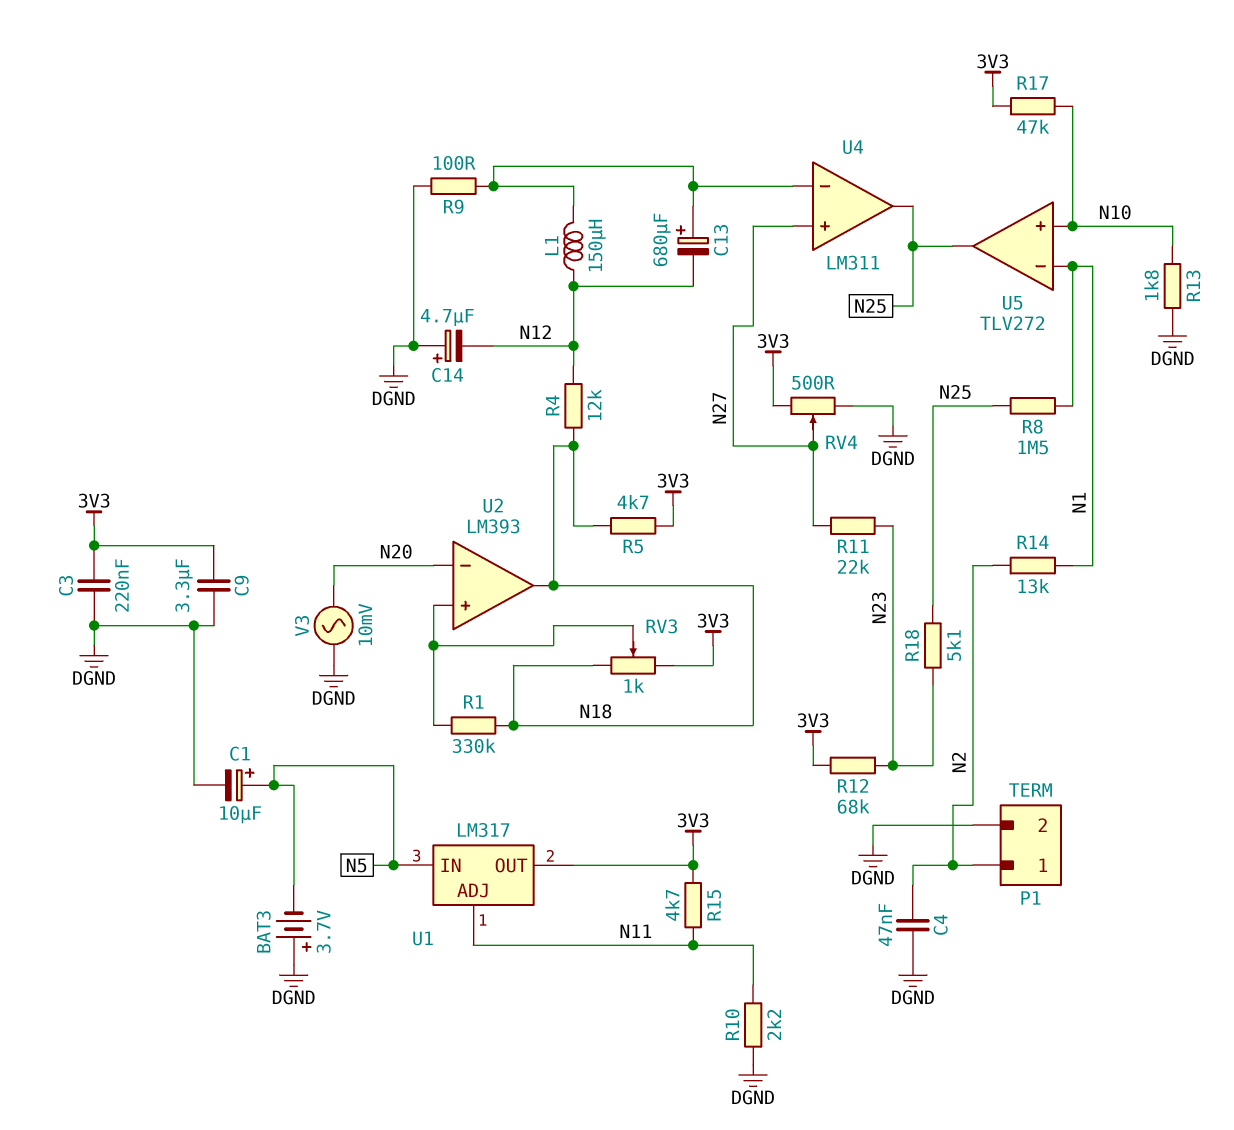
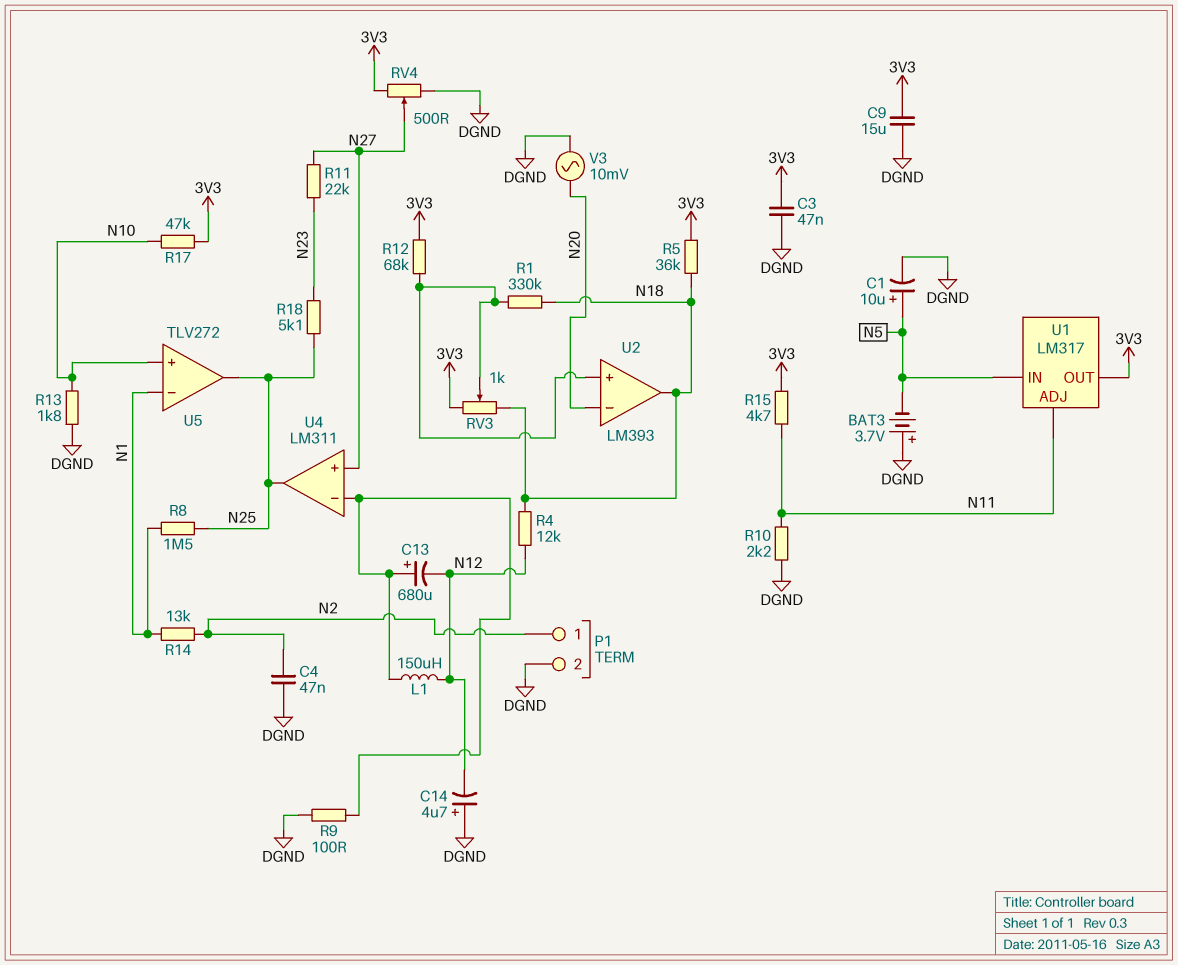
C3: 220nF (3V3, DGND) -> 47nF (3V3, DGND)
C9: 3.3uF (3V3, DGND) -> 15uF (3V3, DGND)
R5: 4.7k (3V3, N18) -> 36k (3V3, N18)
R12: 68k (3V3, N23) -> 68k (3V3, U2/in+)

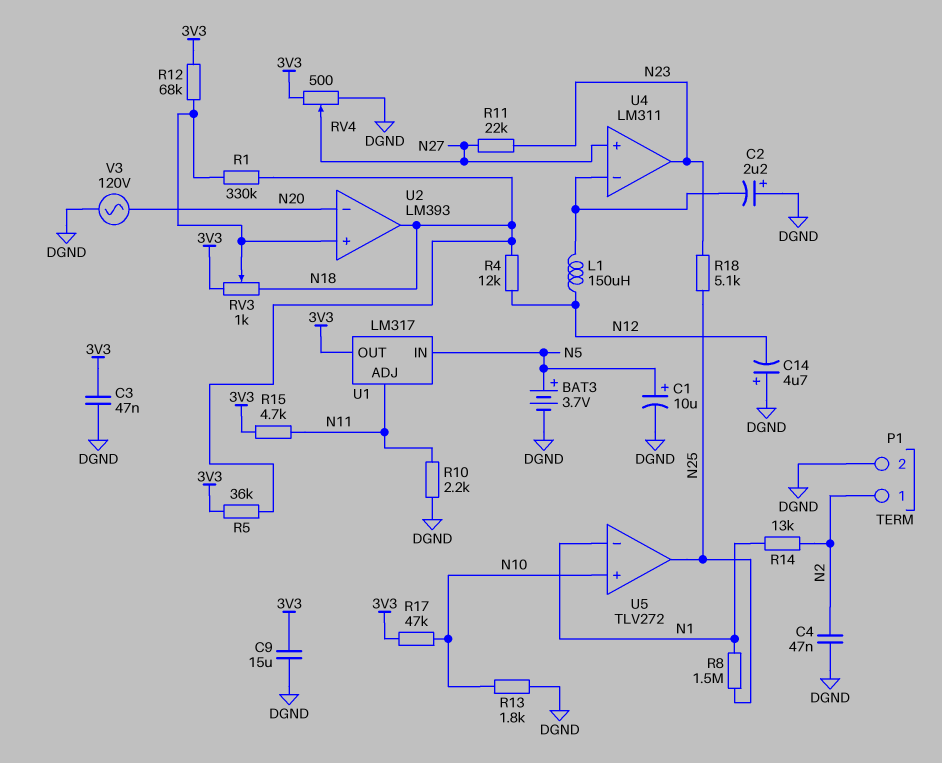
BAT3: 3.7V (plus DGND, minus N5) -> 3.7V (plus N5, minus DGND)
C2: none -> 2.2uF (plus DGND, minus U4/in-)
C13: 680uF (plus U4/in-, minus N12) -> none
R9: 100 (DGND, U4/in-) -> none
U4 pin out: N25 -> N23
V3: AC 10mV (DGND, N20) -> AC 120V (DGND, N20)

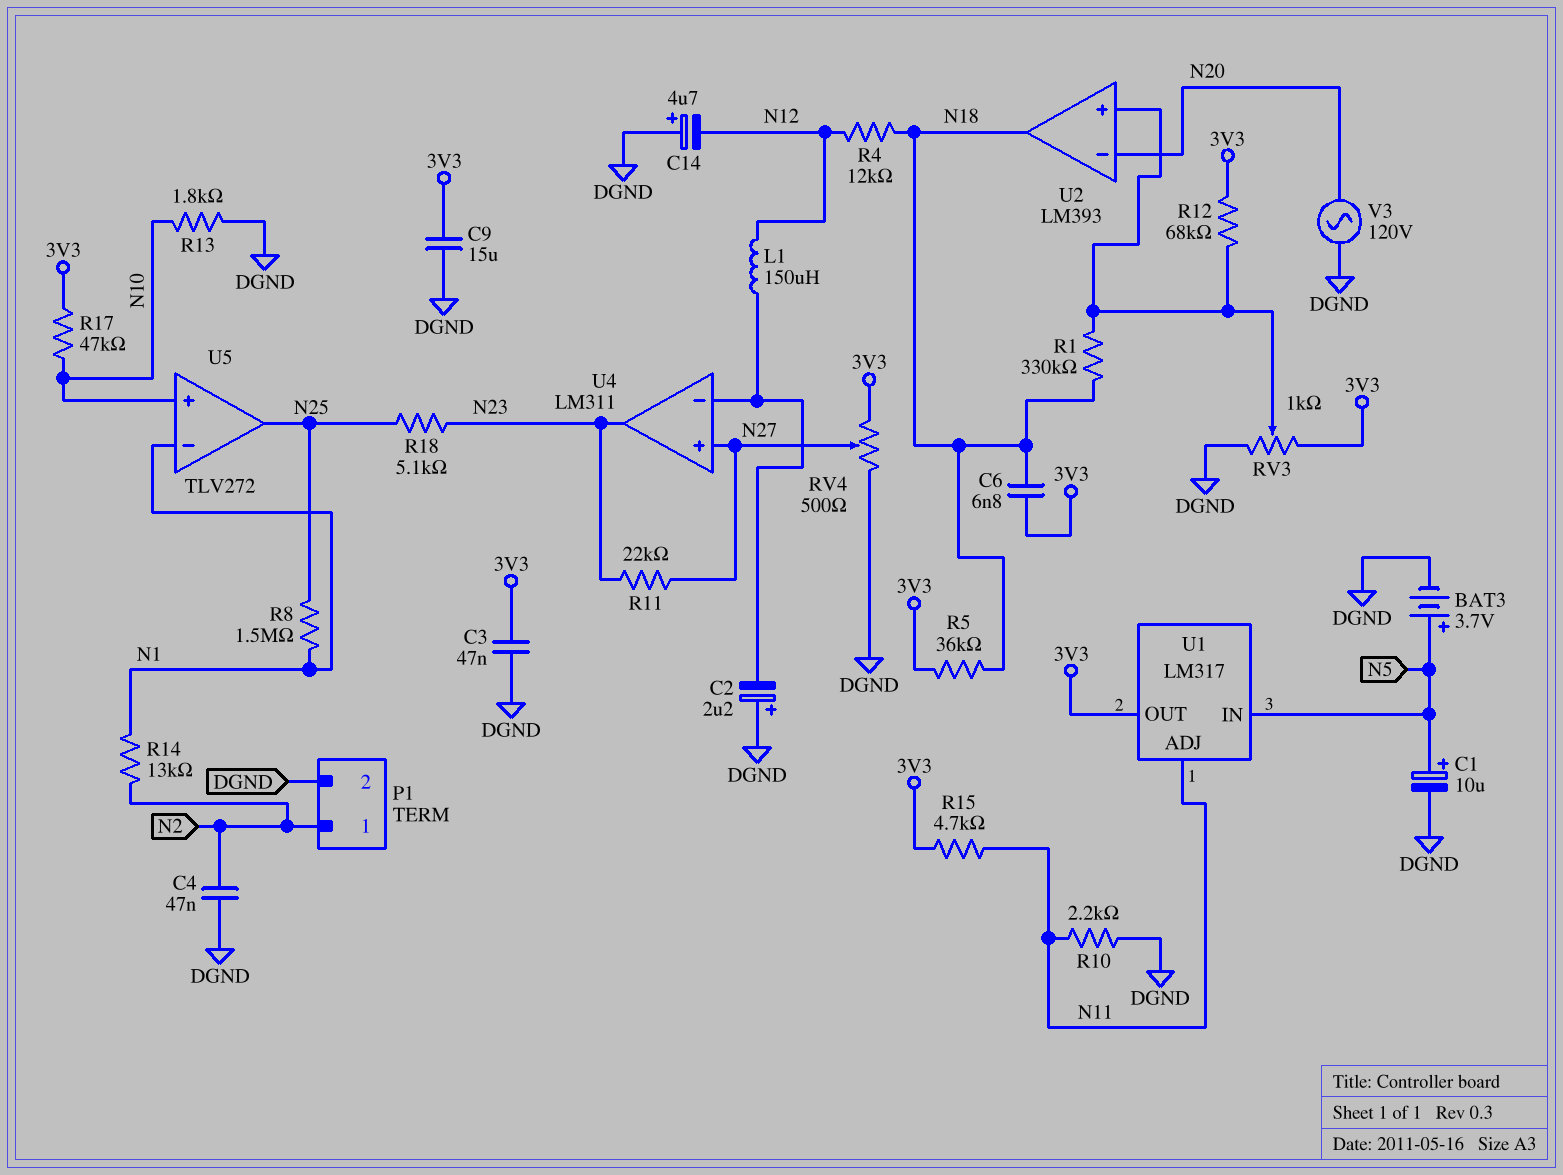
C6: none -> 6.8nF (3V3, N18)
RV3: 1k (3V3, N18, wiper U2/in+) -> 1k (3V3, DGND, wiper U2/in+)

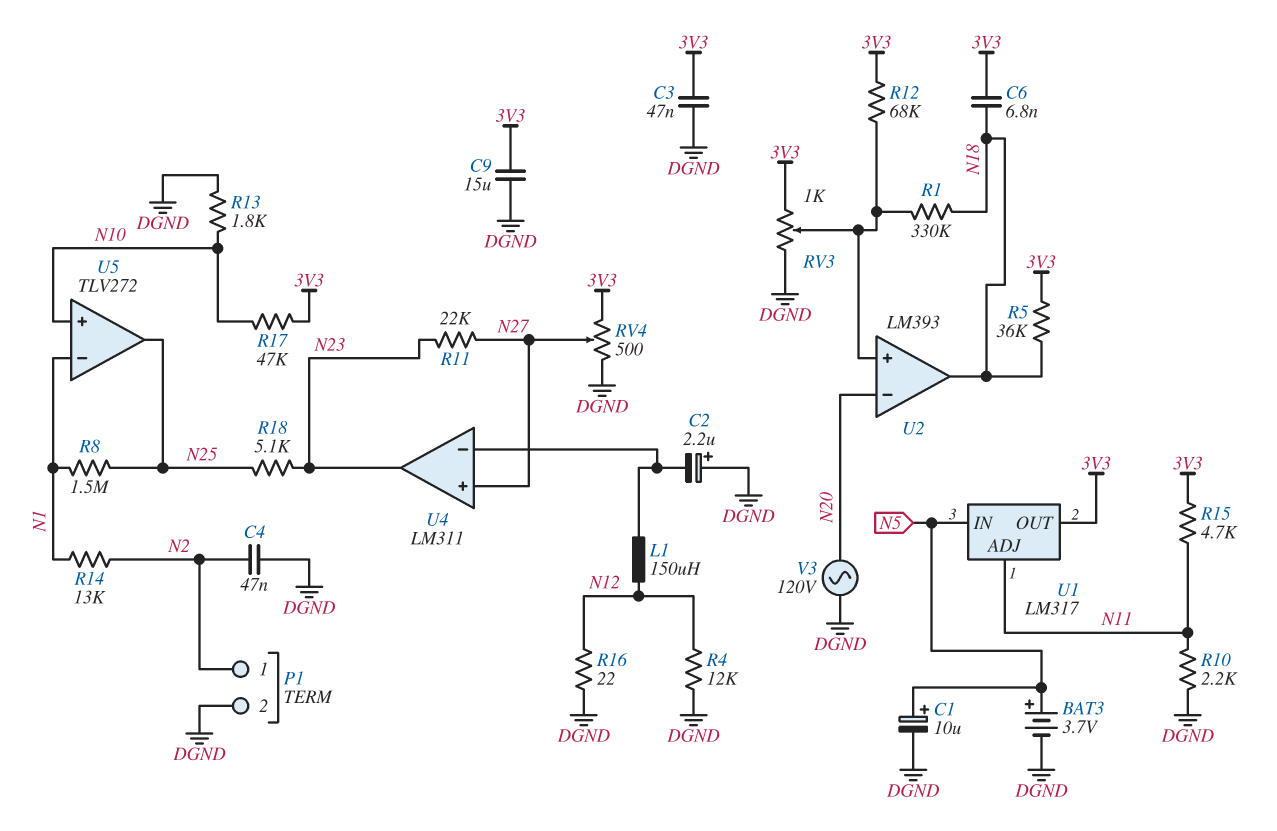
C14: 4.7uF (plus DGND, minus N12) -> none
R4: 12k (N12, N18) -> 12k (DGND, N12)
R16: none -> 22 (DGND, N12)

